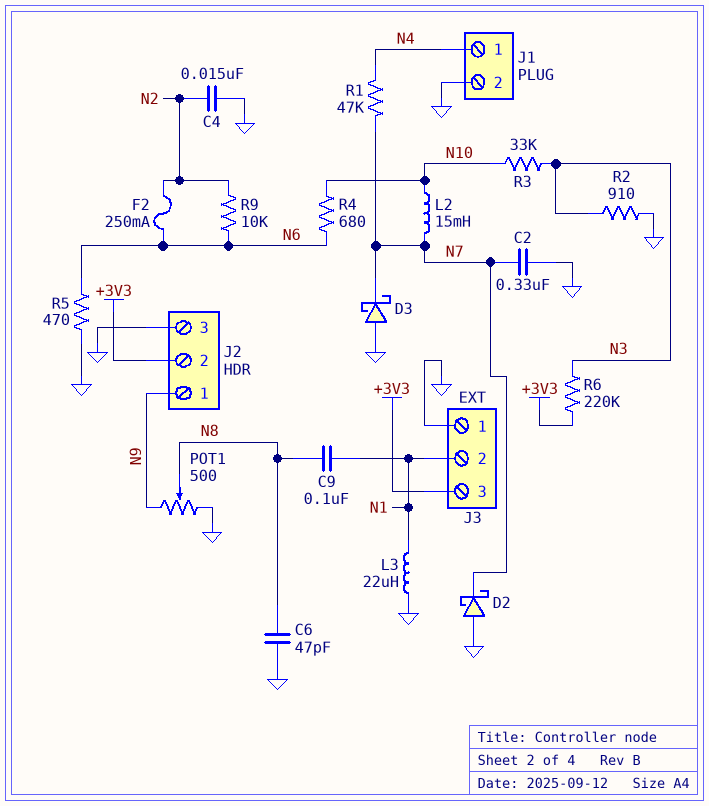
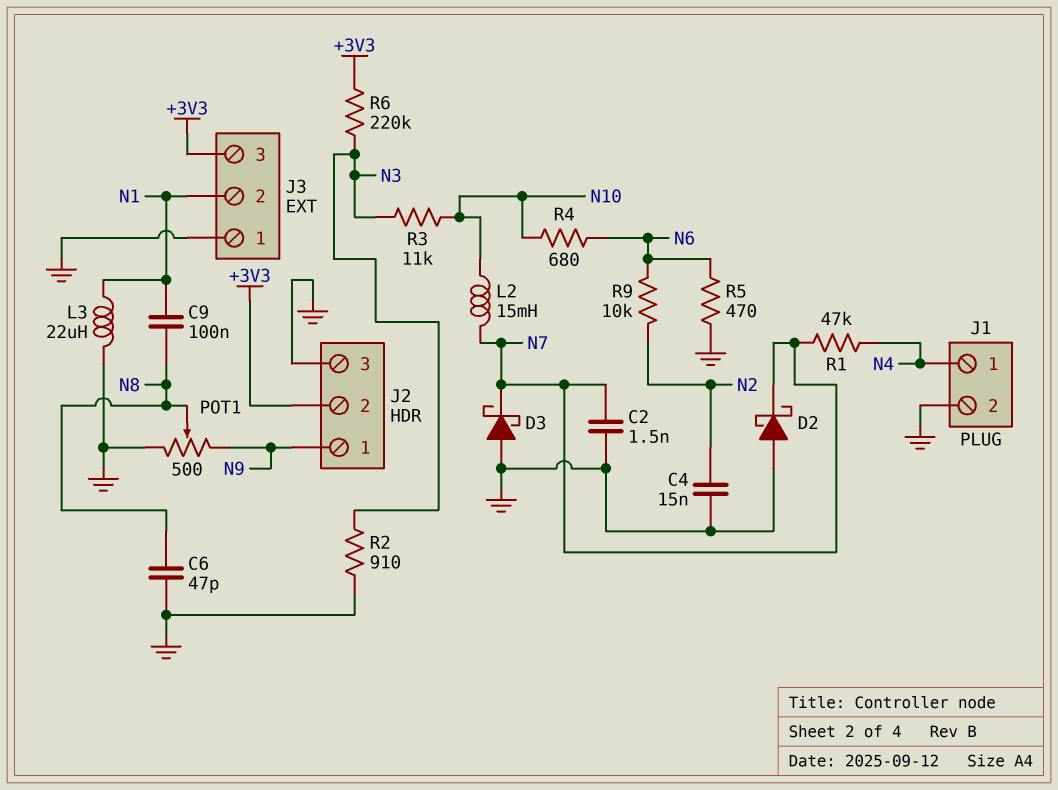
C2: 330nF (GND, N7) -> 1.5nF (GND, N7)
F2: 250mA (N2, N6) -> none
R3: 33k (N3, N10) -> 11k (N3, N10)

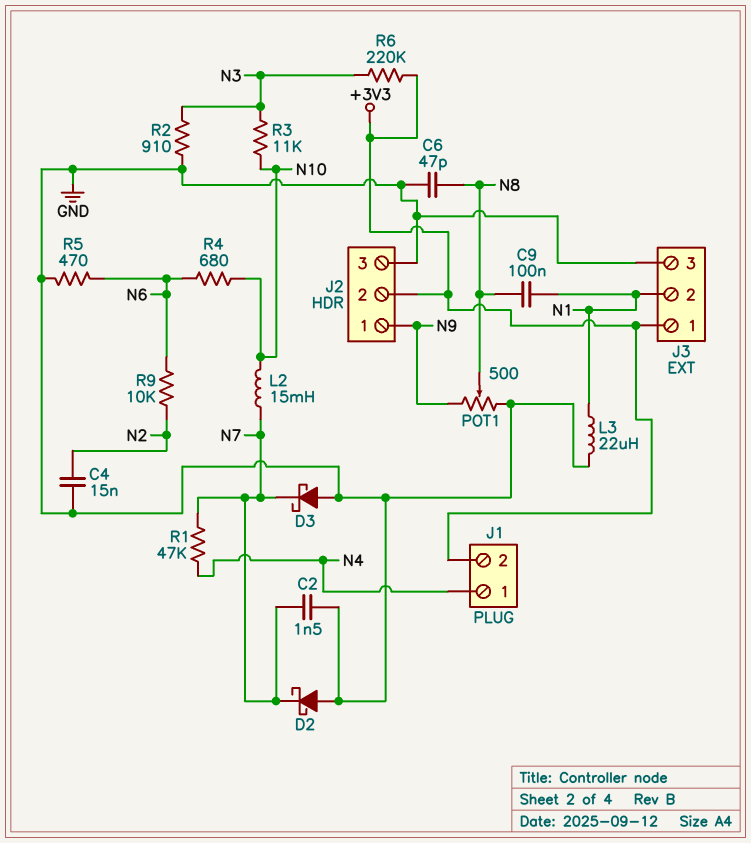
J1 pin 2: GND -> +3V3
J3 pin 1: GND -> +3V3
J3 pin 3: +3V3 -> GND

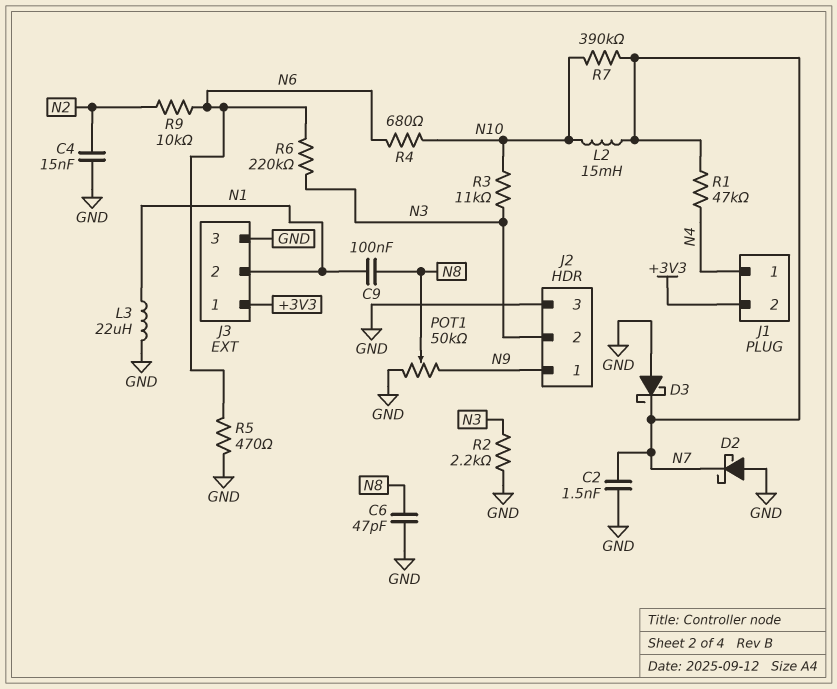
J2 pin 2: +3V3 -> N3
POT1: 500 (GND, N9, wiper N8) -> 50k (GND, N9, wiper N8)
R2: 910 (GND, N3) -> 2.2k (GND, N3)
R6: 220k (+3V3, N3) -> 220k (N3, N6)
R7: none -> 390k (N7, N10)

